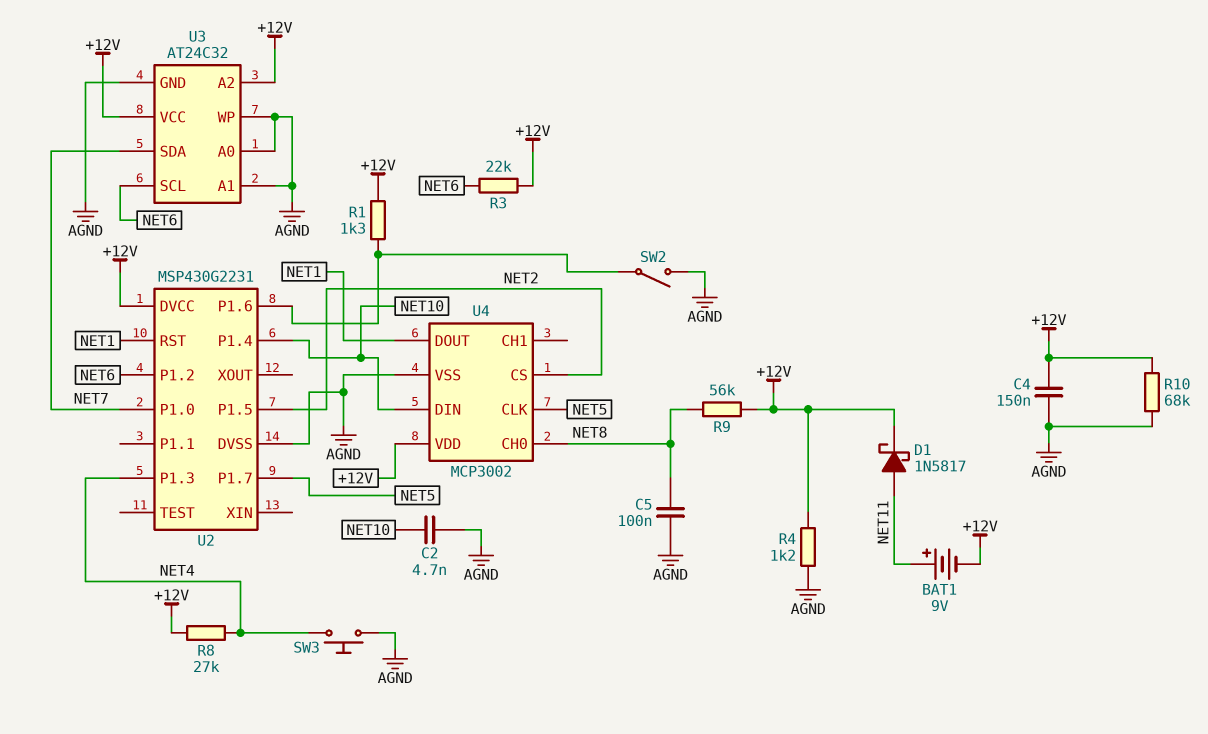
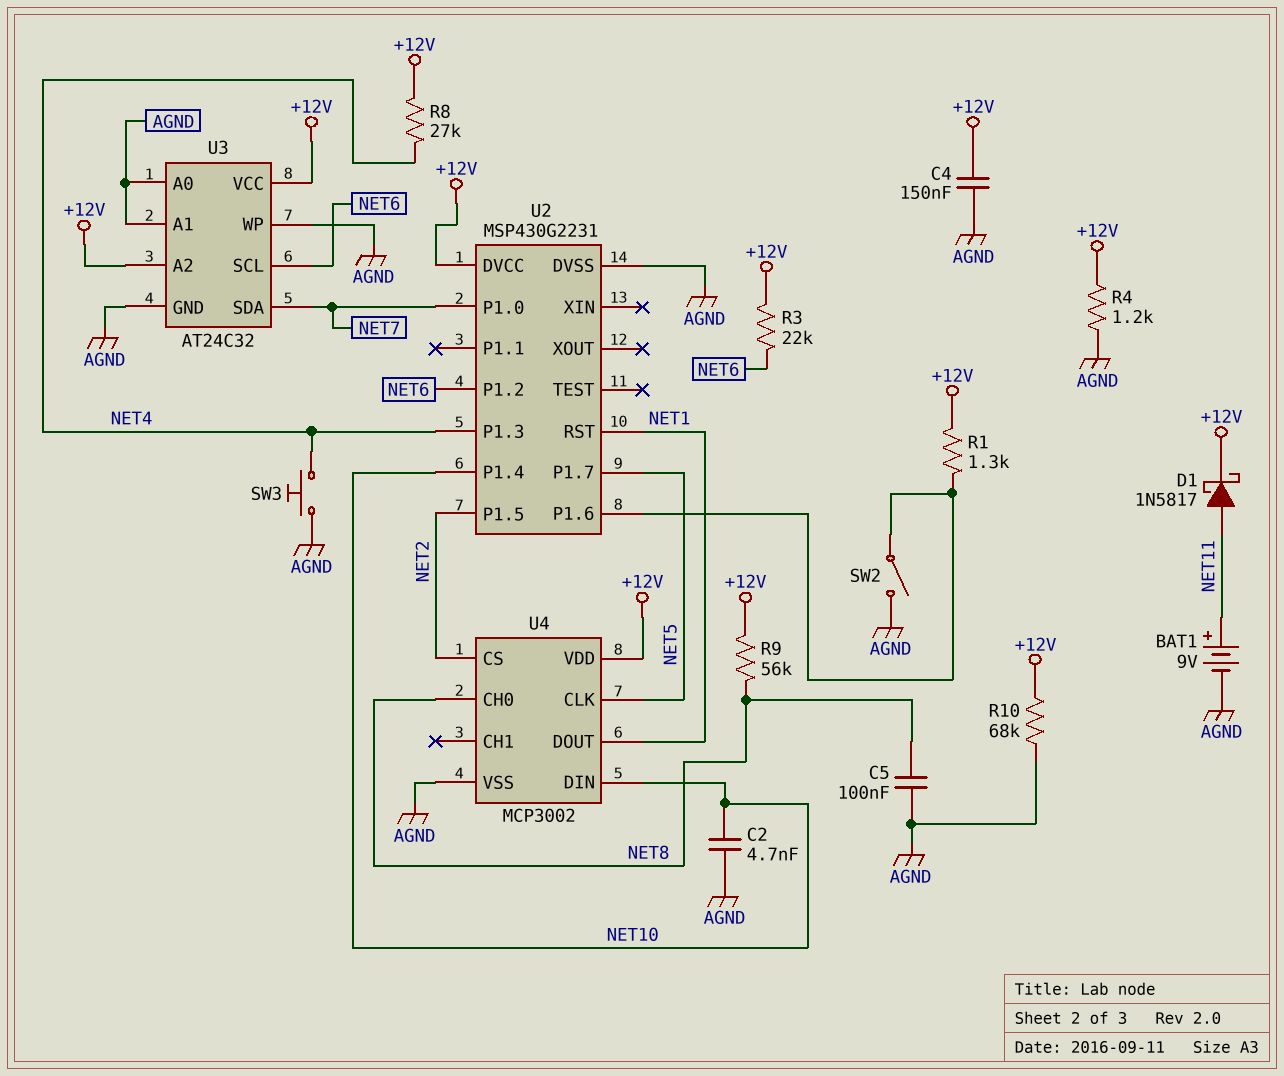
BAT1: 9V (plus NET11, minus +12V) -> 9V (plus NET11, minus AGND)

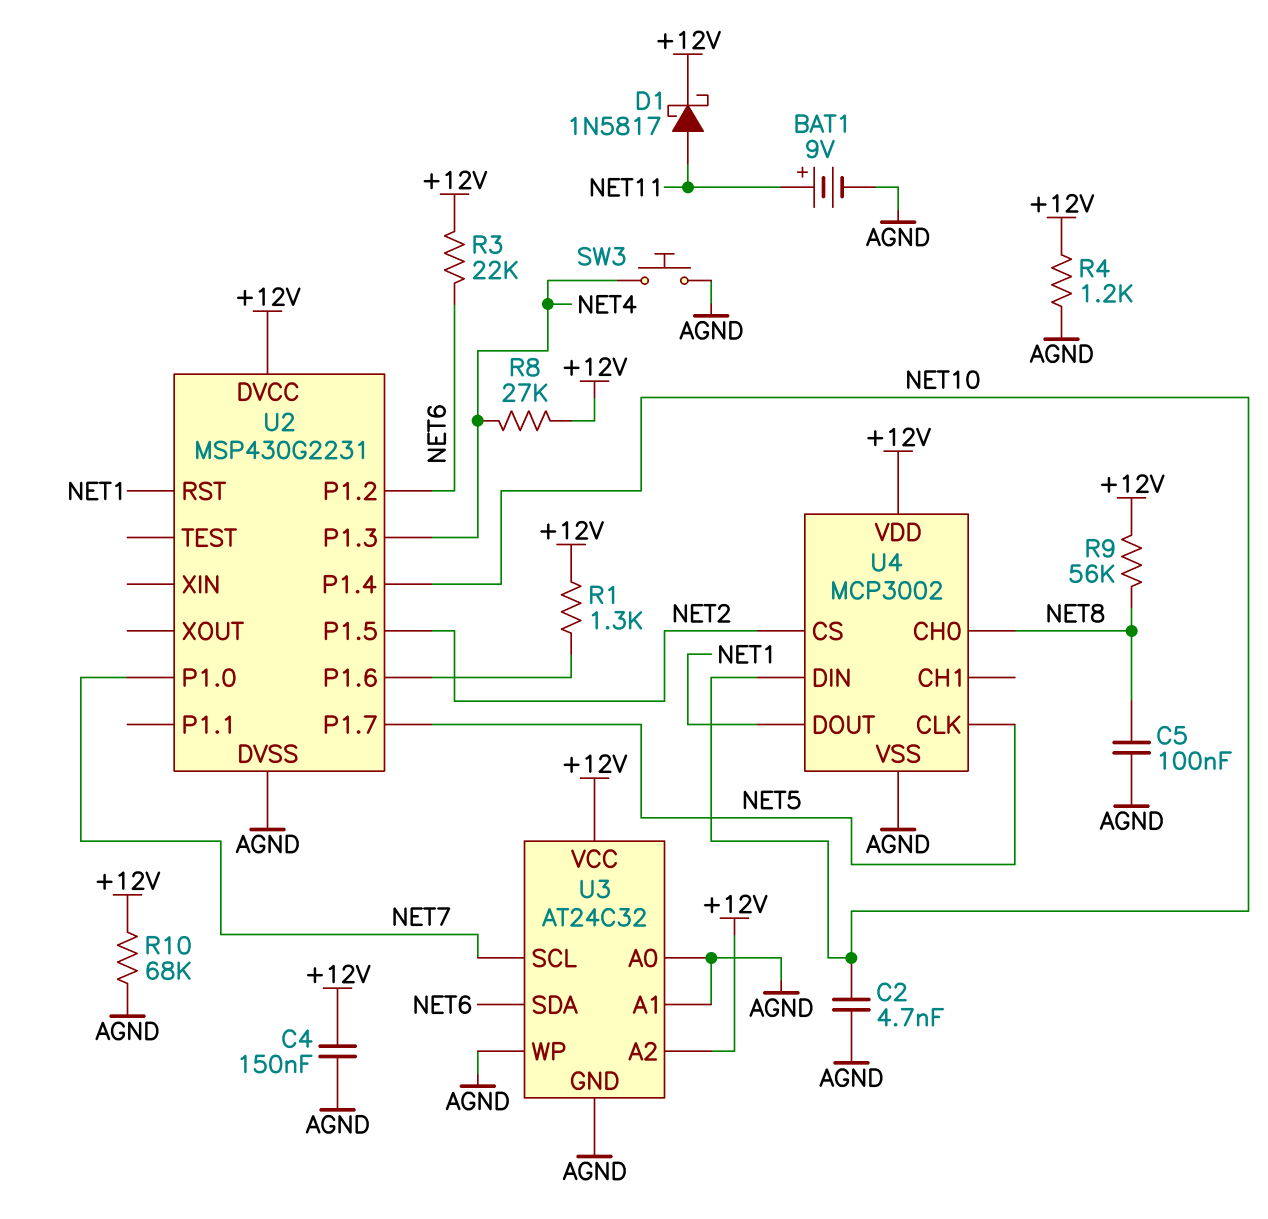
SW2: switch (AGND, U2/P1.6) -> none
U3 pin SCL: NET6 -> NET7
U3 pin SDA: NET7 -> NET6

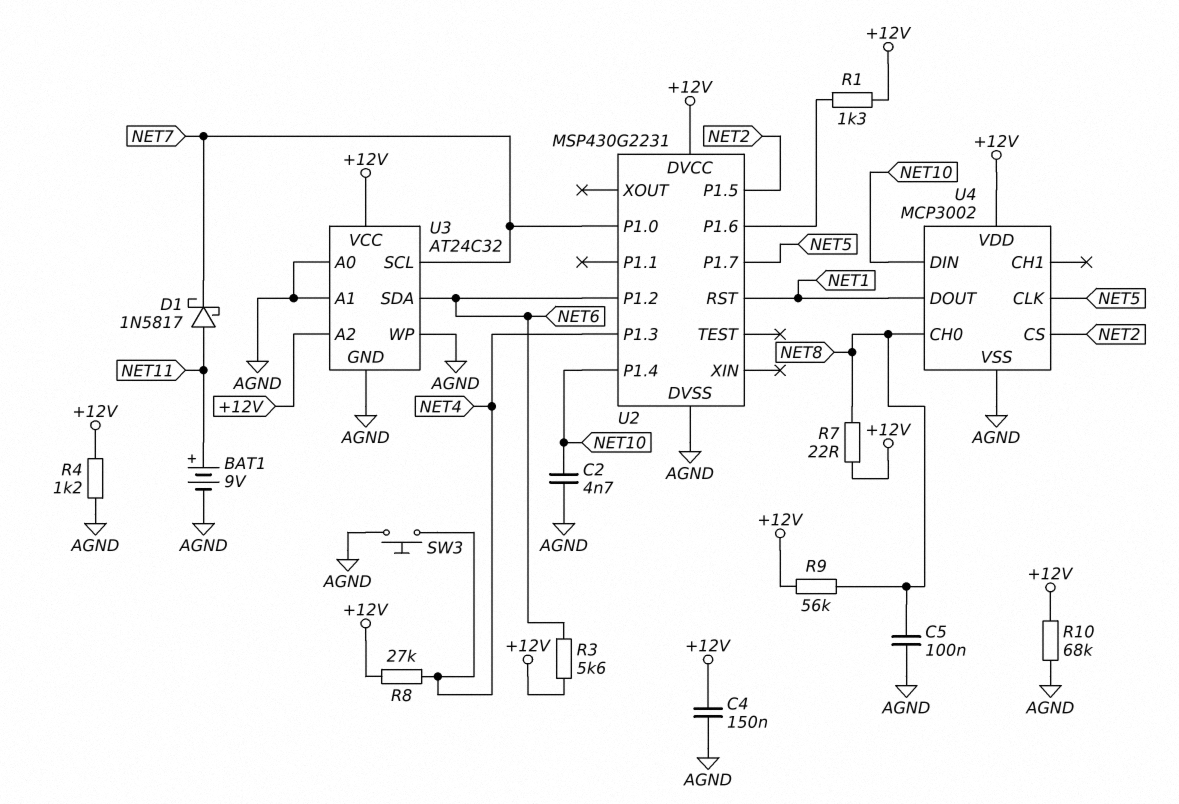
D1: schottky 1N5817 (A NET11, K +12V) -> schottky 1N5817 (A NET11, K NET7)
R3: 22k (+12V, NET6) -> 5.6k (+12V, NET6)
R7: none -> 22 (+12V, NET8)

